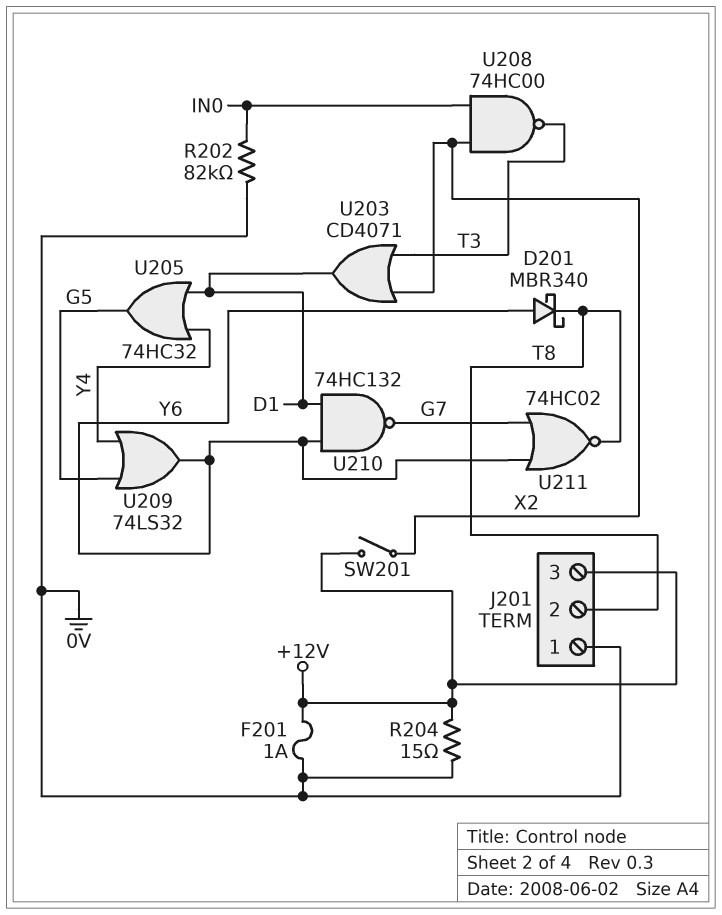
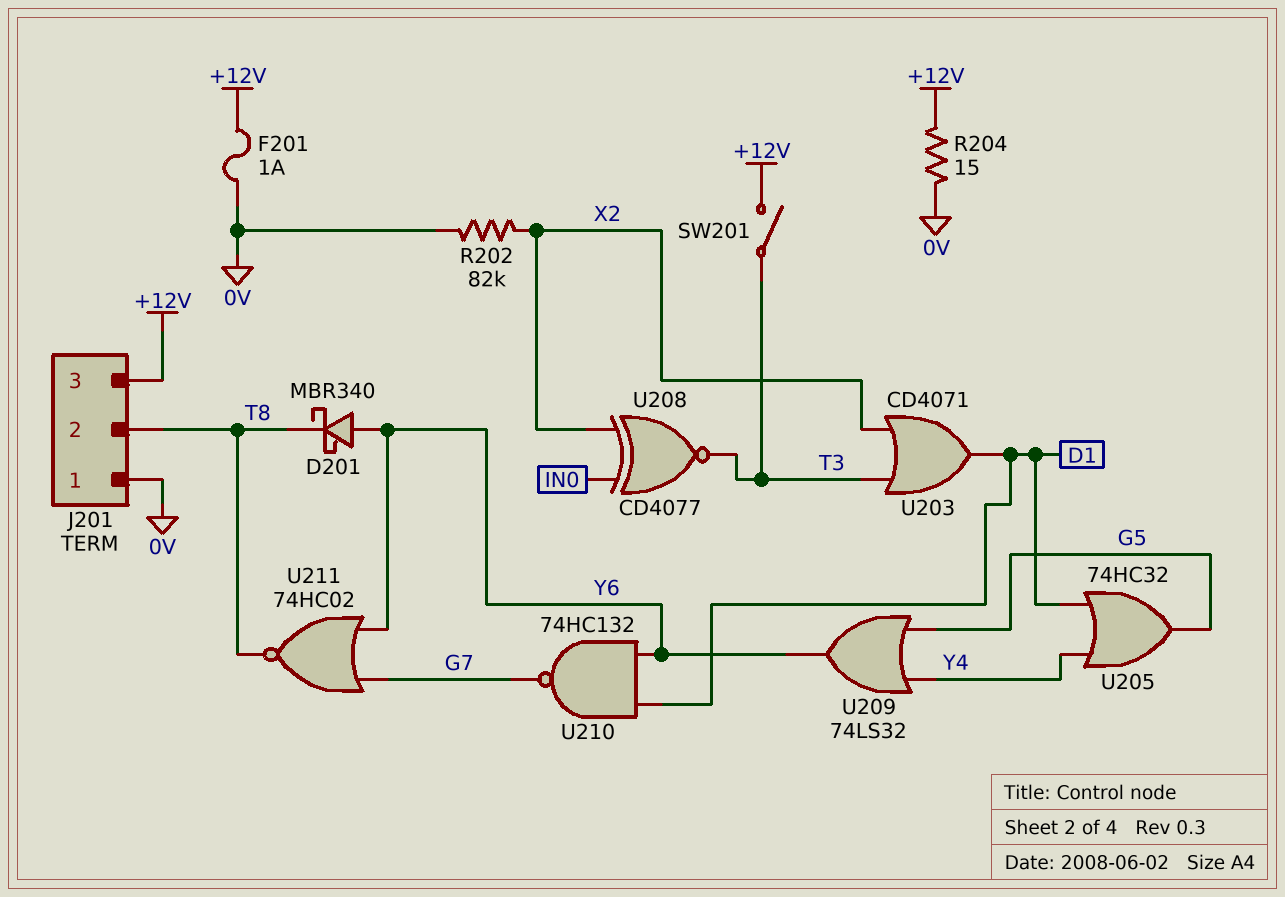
R202: 82k (0V, IN0) -> 82k (0V, X2)
SW201: switch (+12V, X2) -> switch (+12V, T3)
U208: NAND 74HC00 (in IN0, in X2, out T3) -> XNOR CD4077 (in IN0, in X2, out T3)

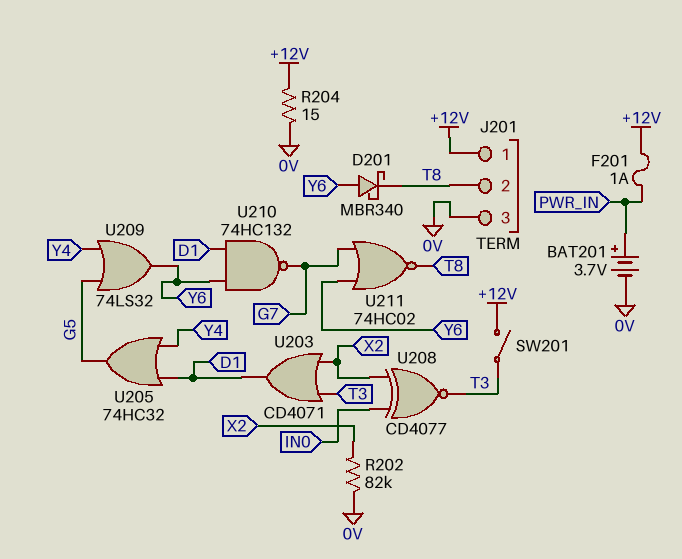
BAT201: none -> 3.7V (plus PWR_IN, minus 0V)
F201: 1A (+12V, 0V) -> 1A (+12V, PWR_IN)
J201 pin 1: 0V -> +12V
J201 pin 3: +12V -> 0V

